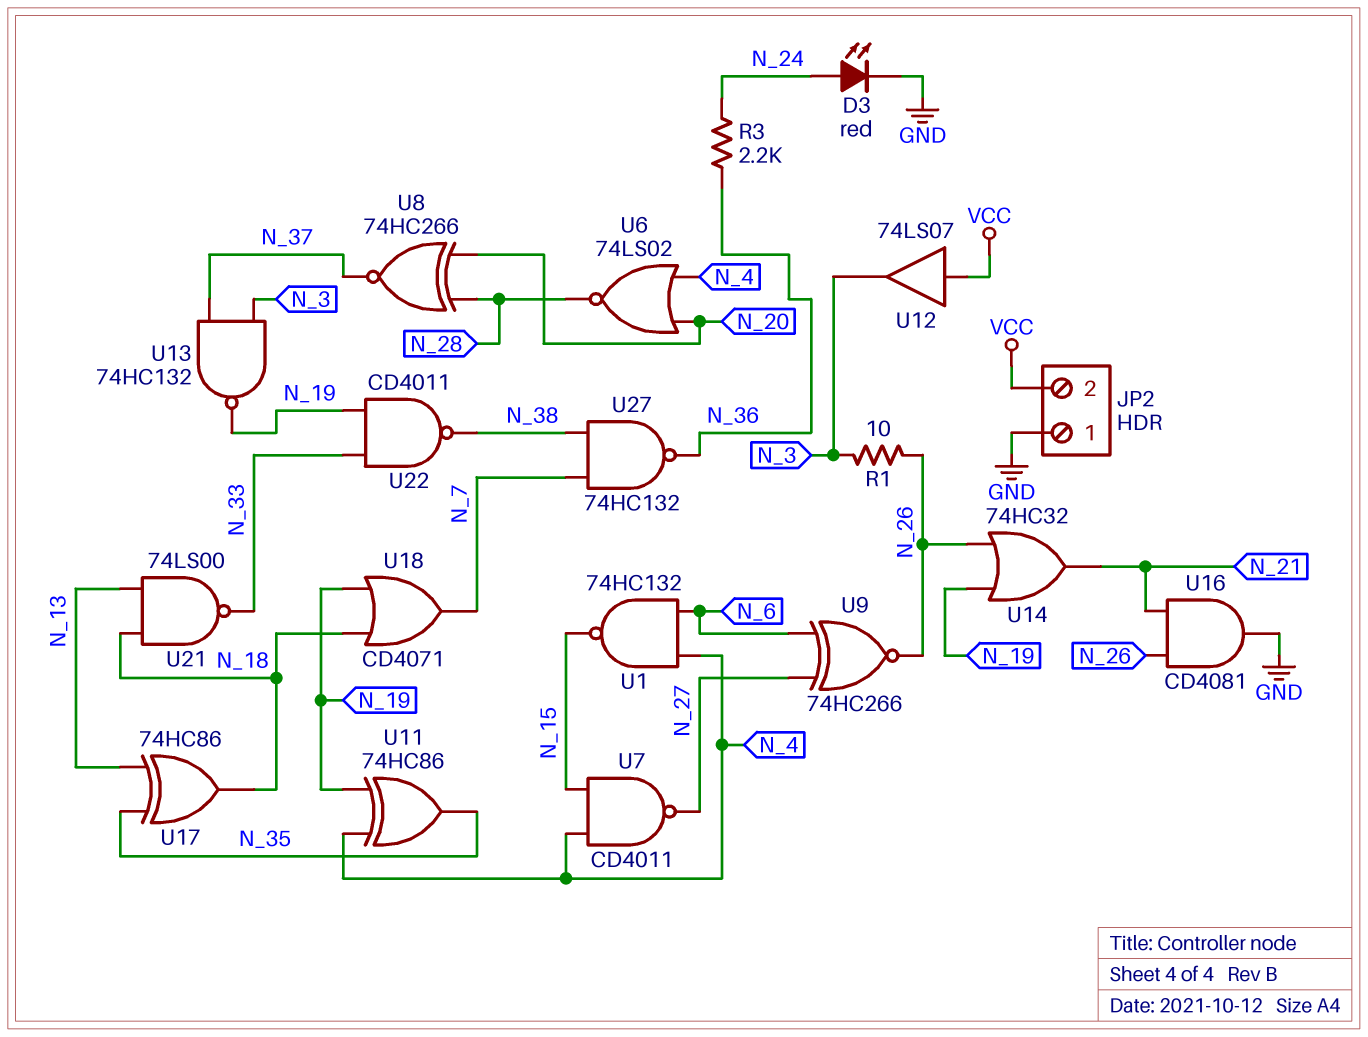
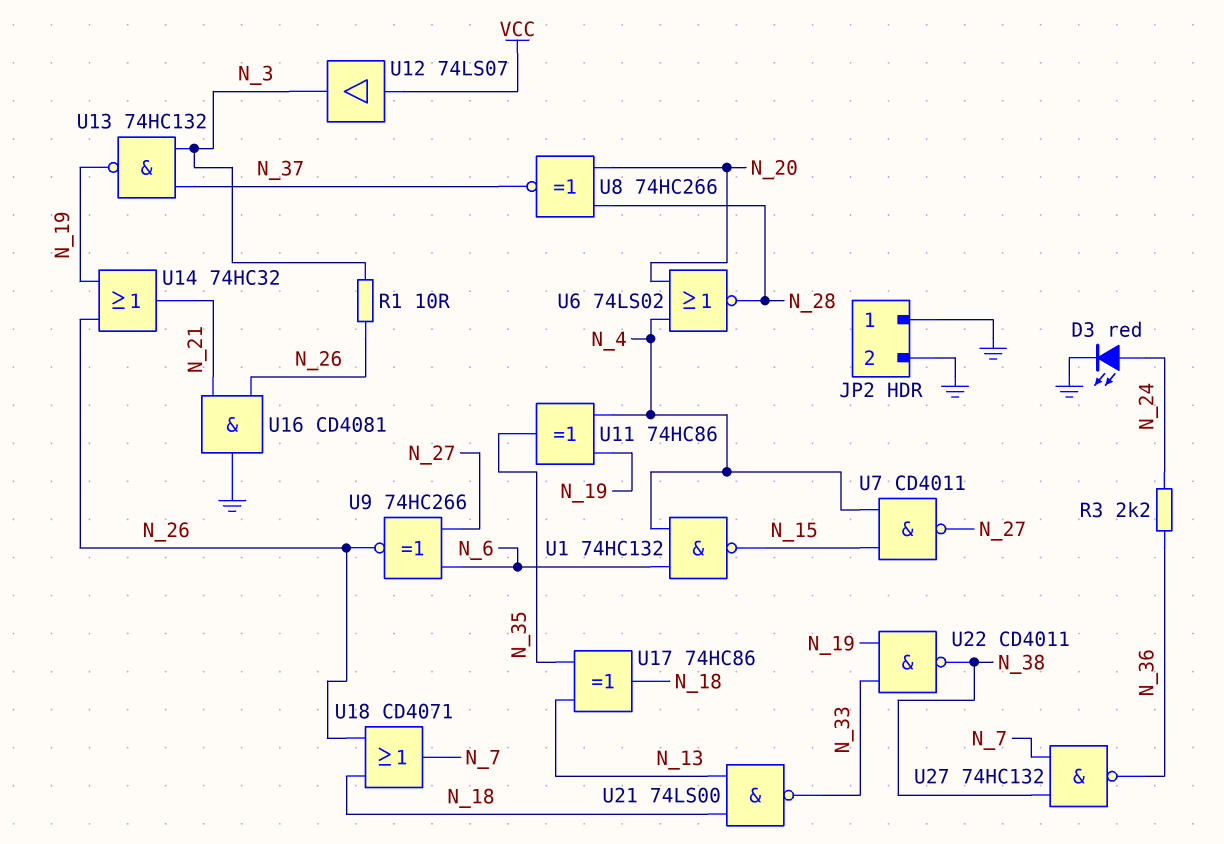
JP2 pin 2: VCC -> GND
U18: OR CD4071 (in N_18, in N_19, out N_7) -> OR CD4071 (in N_18, in N_26, out N_7)

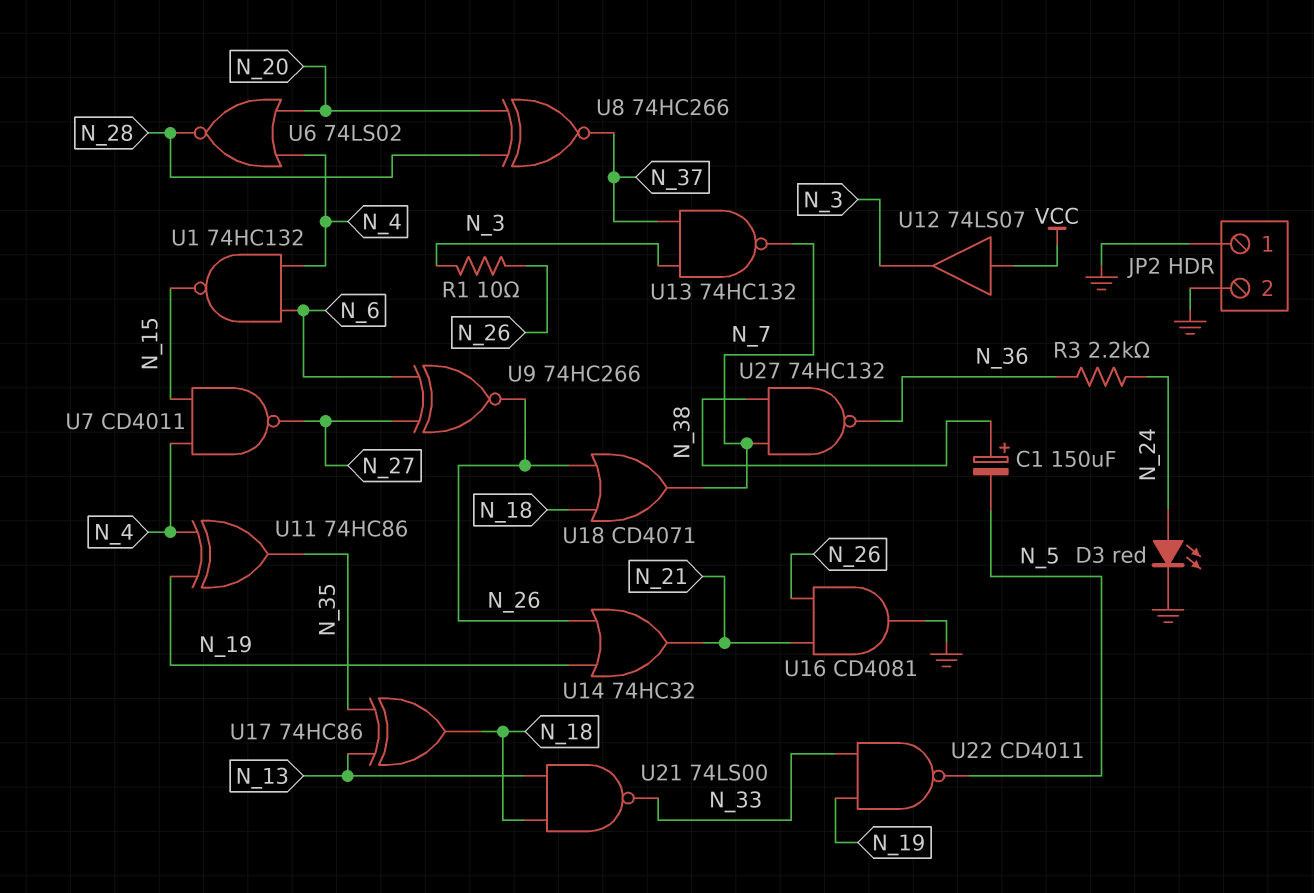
C1: none -> 150uF (plus N_38, minus N_5)
U13: NAND 74HC132 (in N_3, in N_37, out N_19) -> NAND 74HC132 (in N_3, in N_37, out N_7)
U22: NAND CD4011 (in N_19, in N_33, out N_38) -> NAND CD4011 (in N_19, in N_33, out N_5)

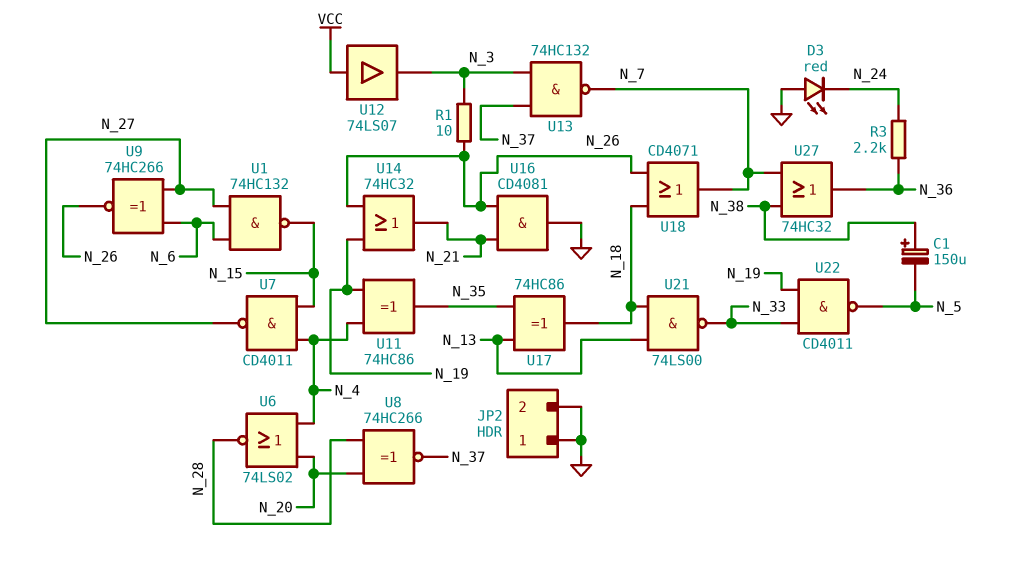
D3: LED red (A N_24, K GND) -> LED red (A GND, K N_24)
U1: NAND 74HC132 (in N_4, in N_6, out N_15) -> NAND 74HC132 (in N_6, in N_27, out N_15)
U27: NAND 74HC132 (in N_7, in N_38, out N_36) -> OR 74HC32 (in N_7, in N_38, out N_36)

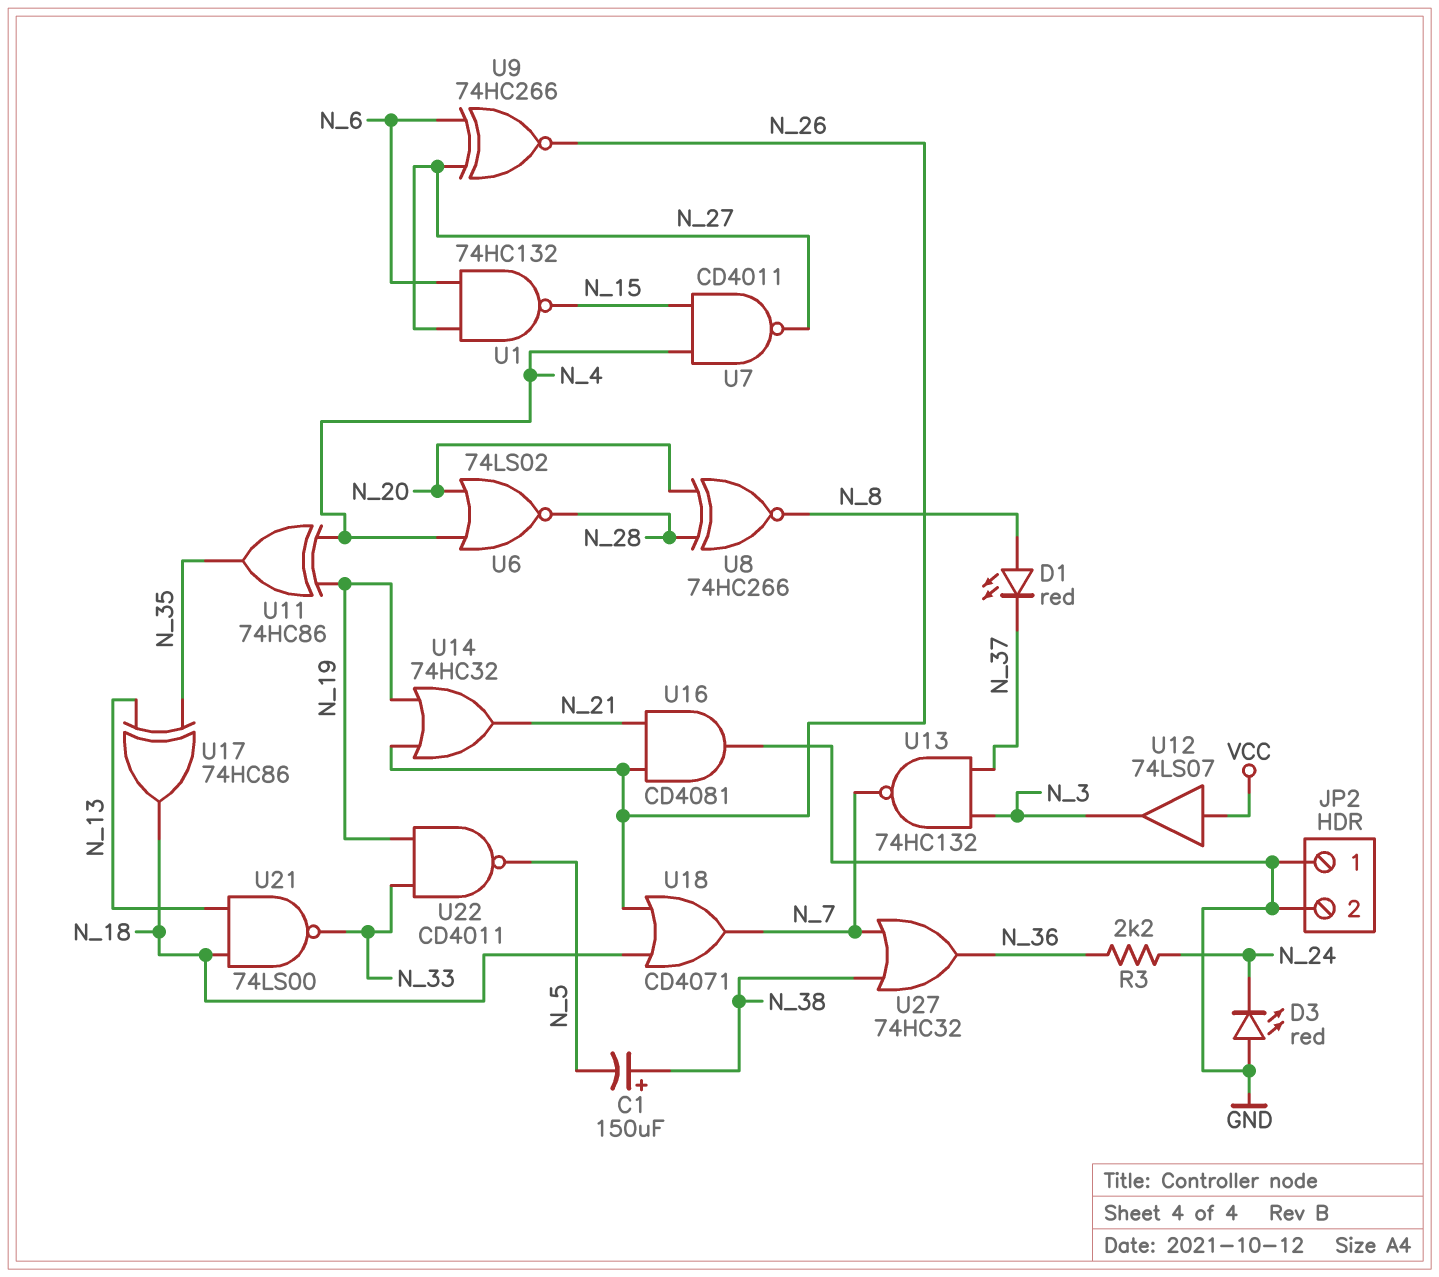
D1: none -> LED red (A N_8, K N_37)
R1: 10 (N_3, N_26) -> none
U8: XNOR 74HC266 (in N_20, in N_28, out N_37) -> XNOR 74HC266 (in N_20, in N_28, out N_8)

